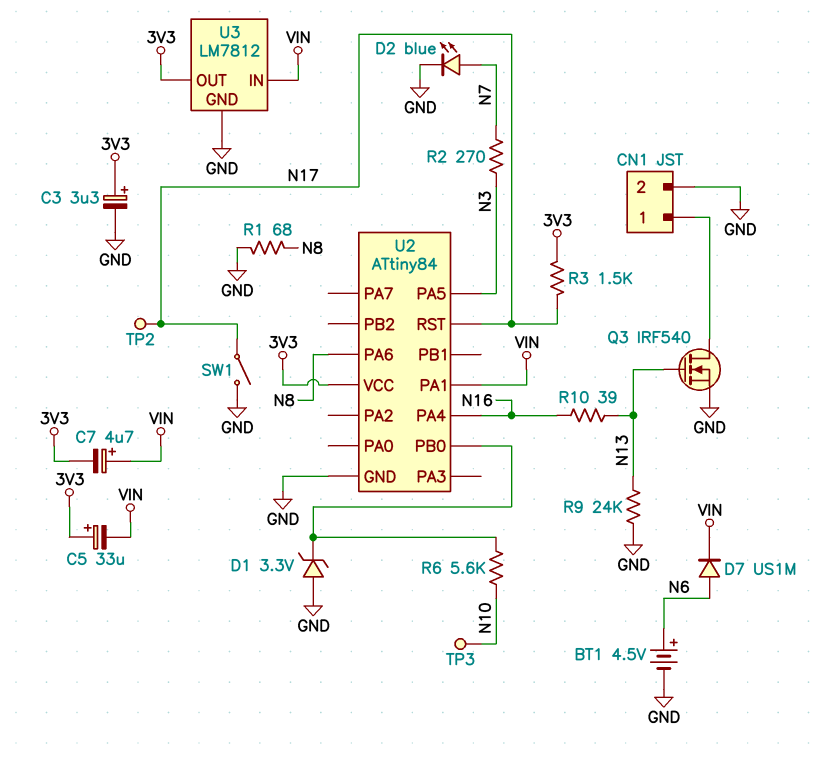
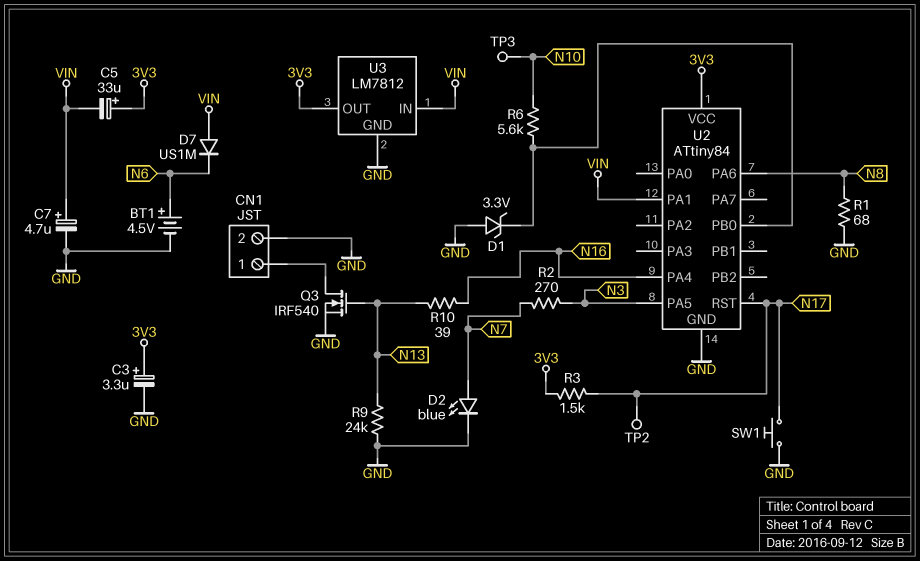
C7: 4.7uF (plus VIN, minus 3V3) -> 4.7uF (plus VIN, minus GND)
D7: diode US1M (A N6, K VIN) -> diode US1M (A VIN, K N6)
SW1: switch (GND, N17) -> button (GND, N17)

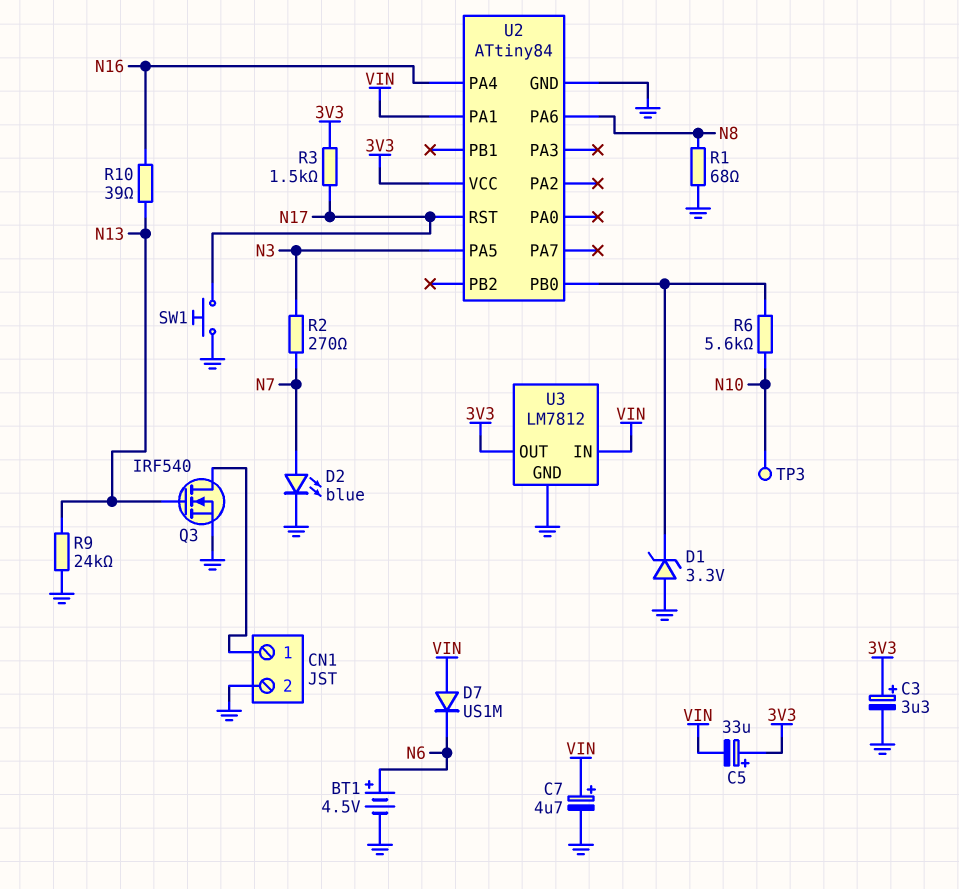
TP2: test point (N17) -> none

